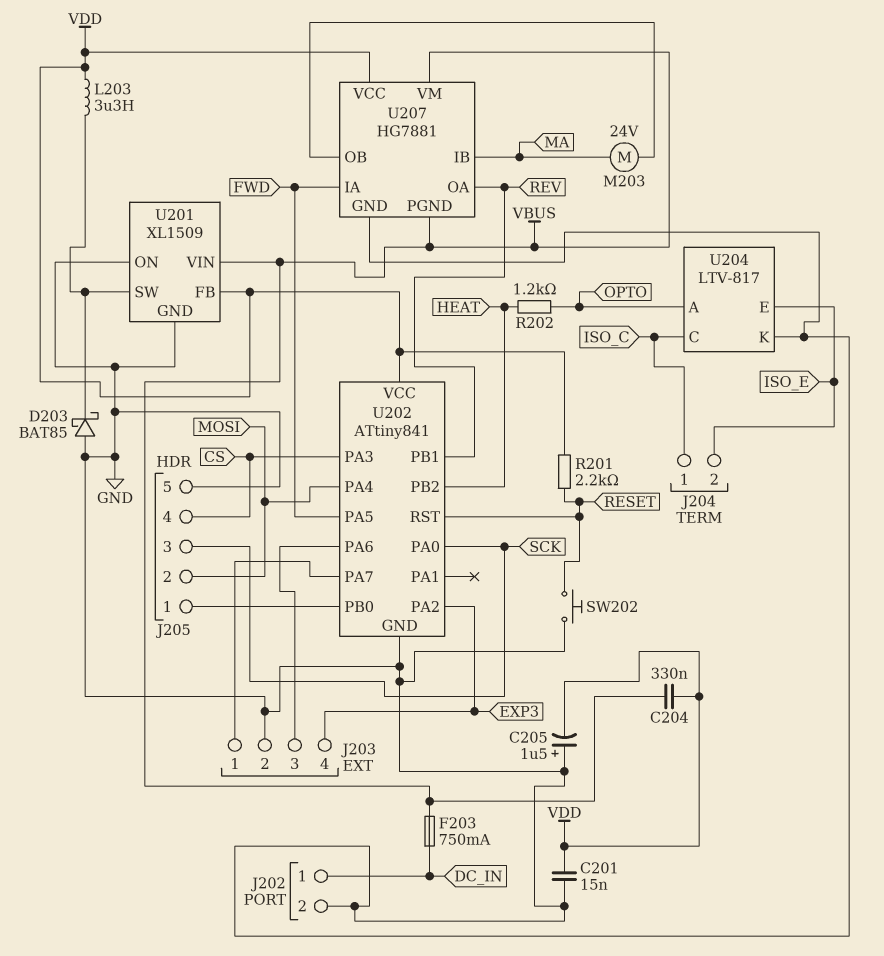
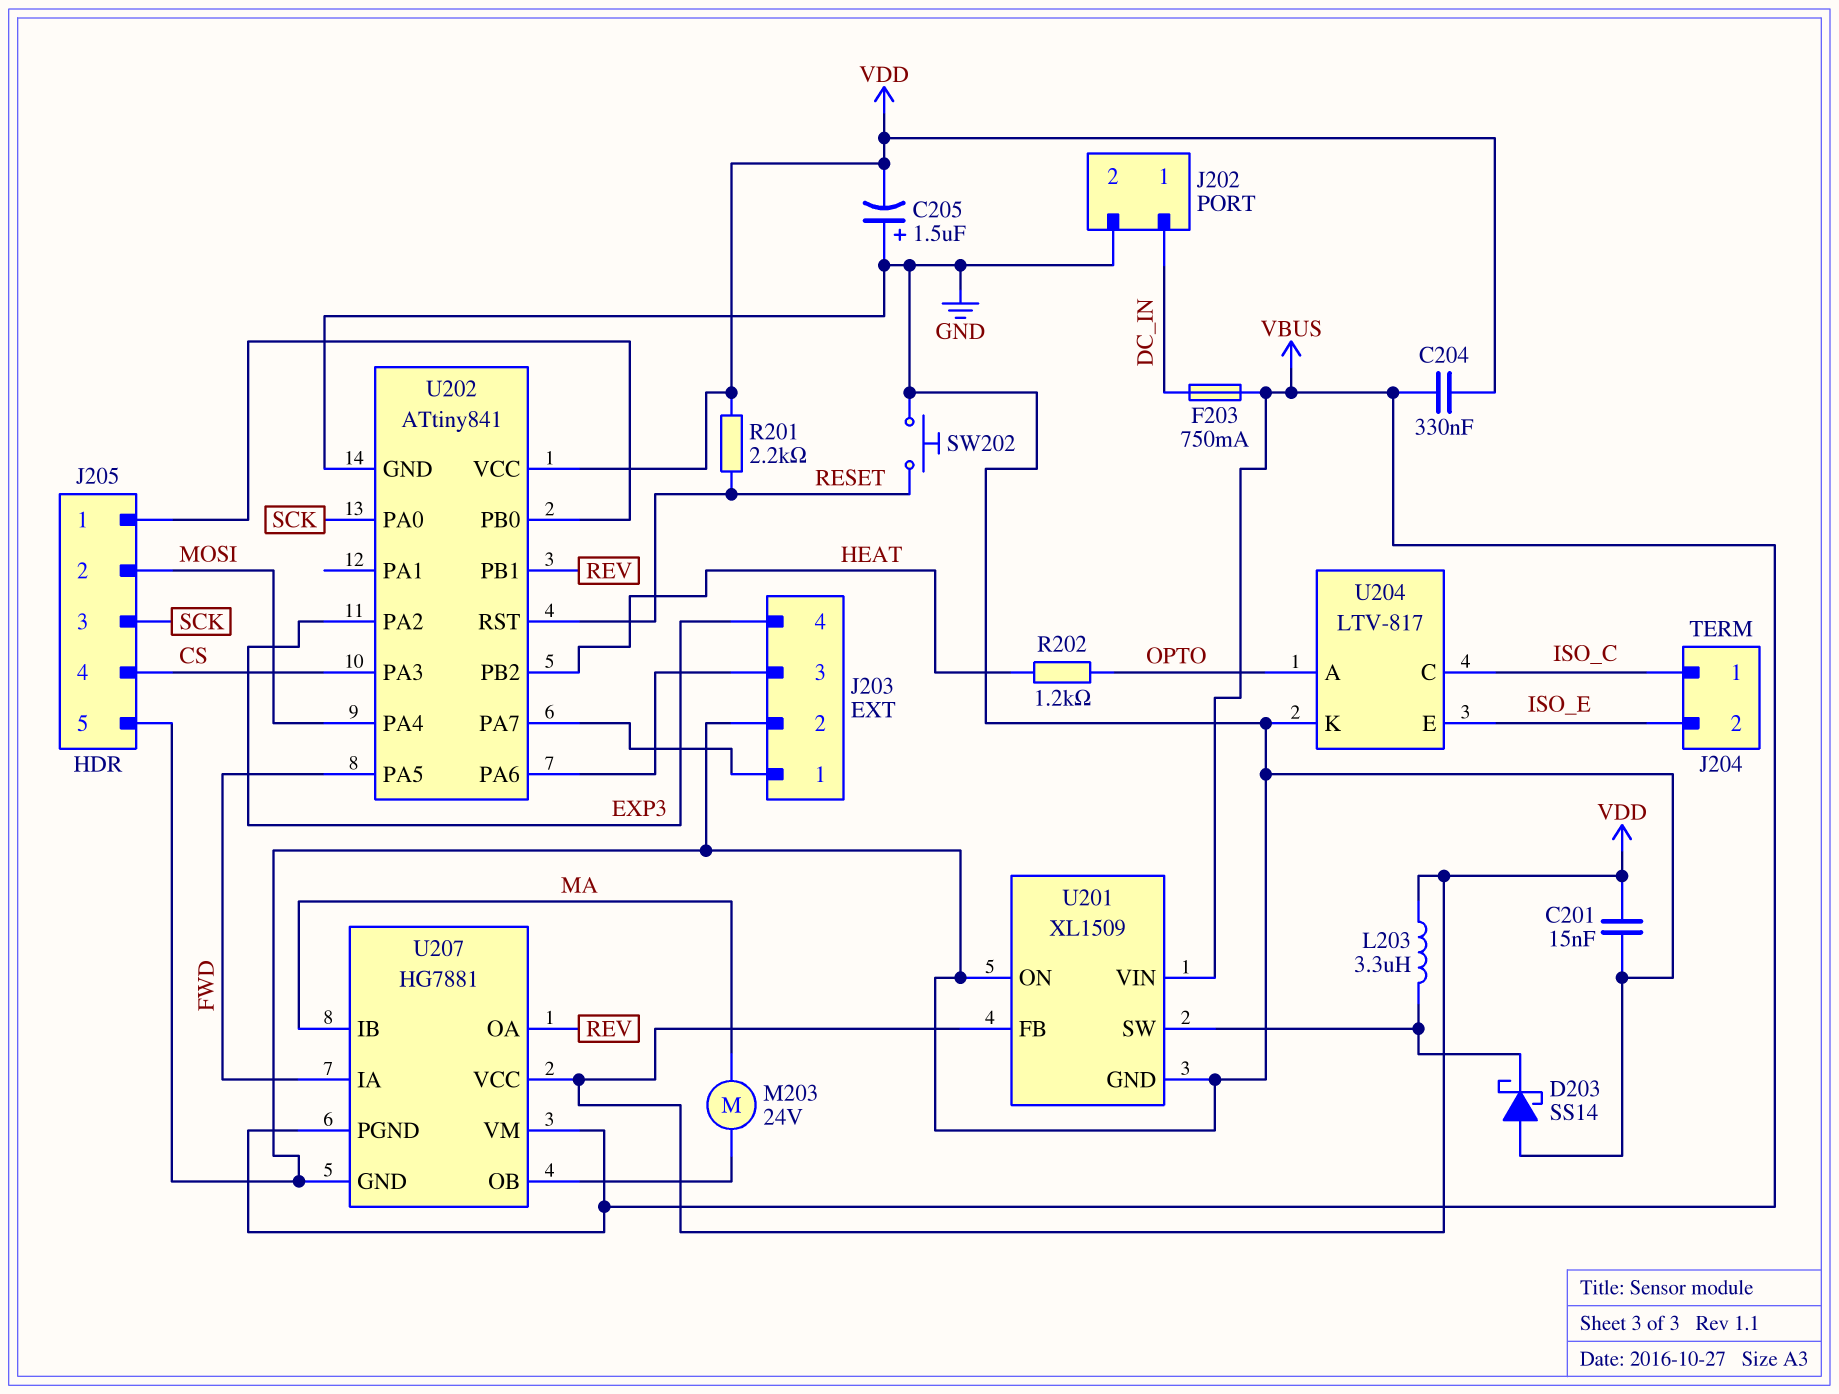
D203: schottky BAT85 (A GND, K U201/SW) -> schottky SS14 (A GND, K U201/SW)

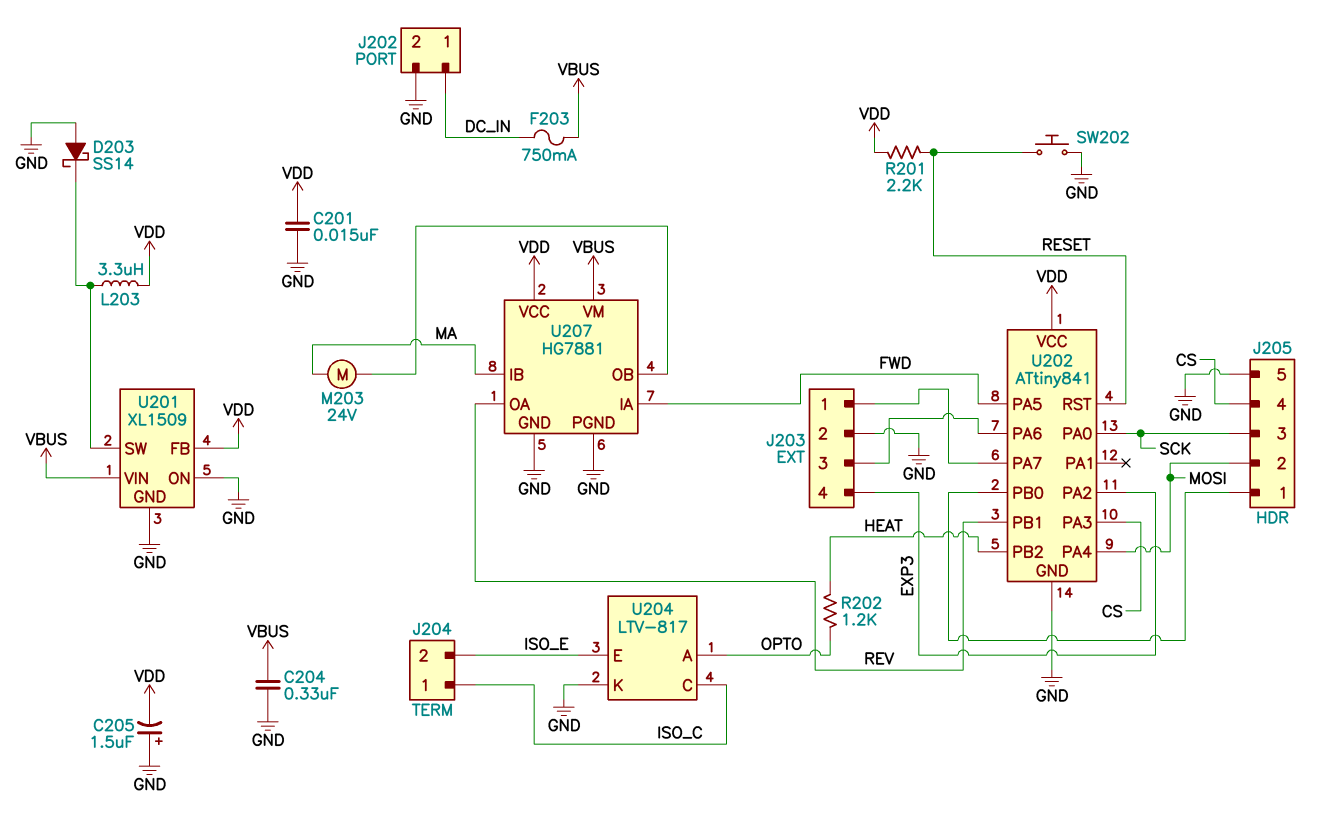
C204: 330nF (VBUS, VDD) -> 330nF (GND, VBUS)
U207 pin PGND: VBUS -> GND

